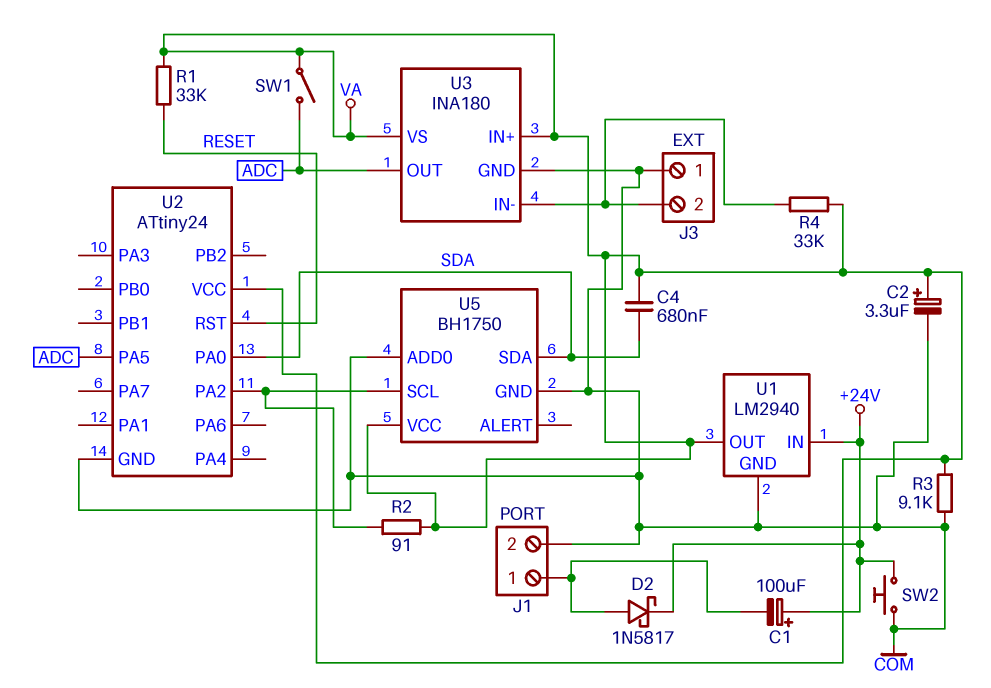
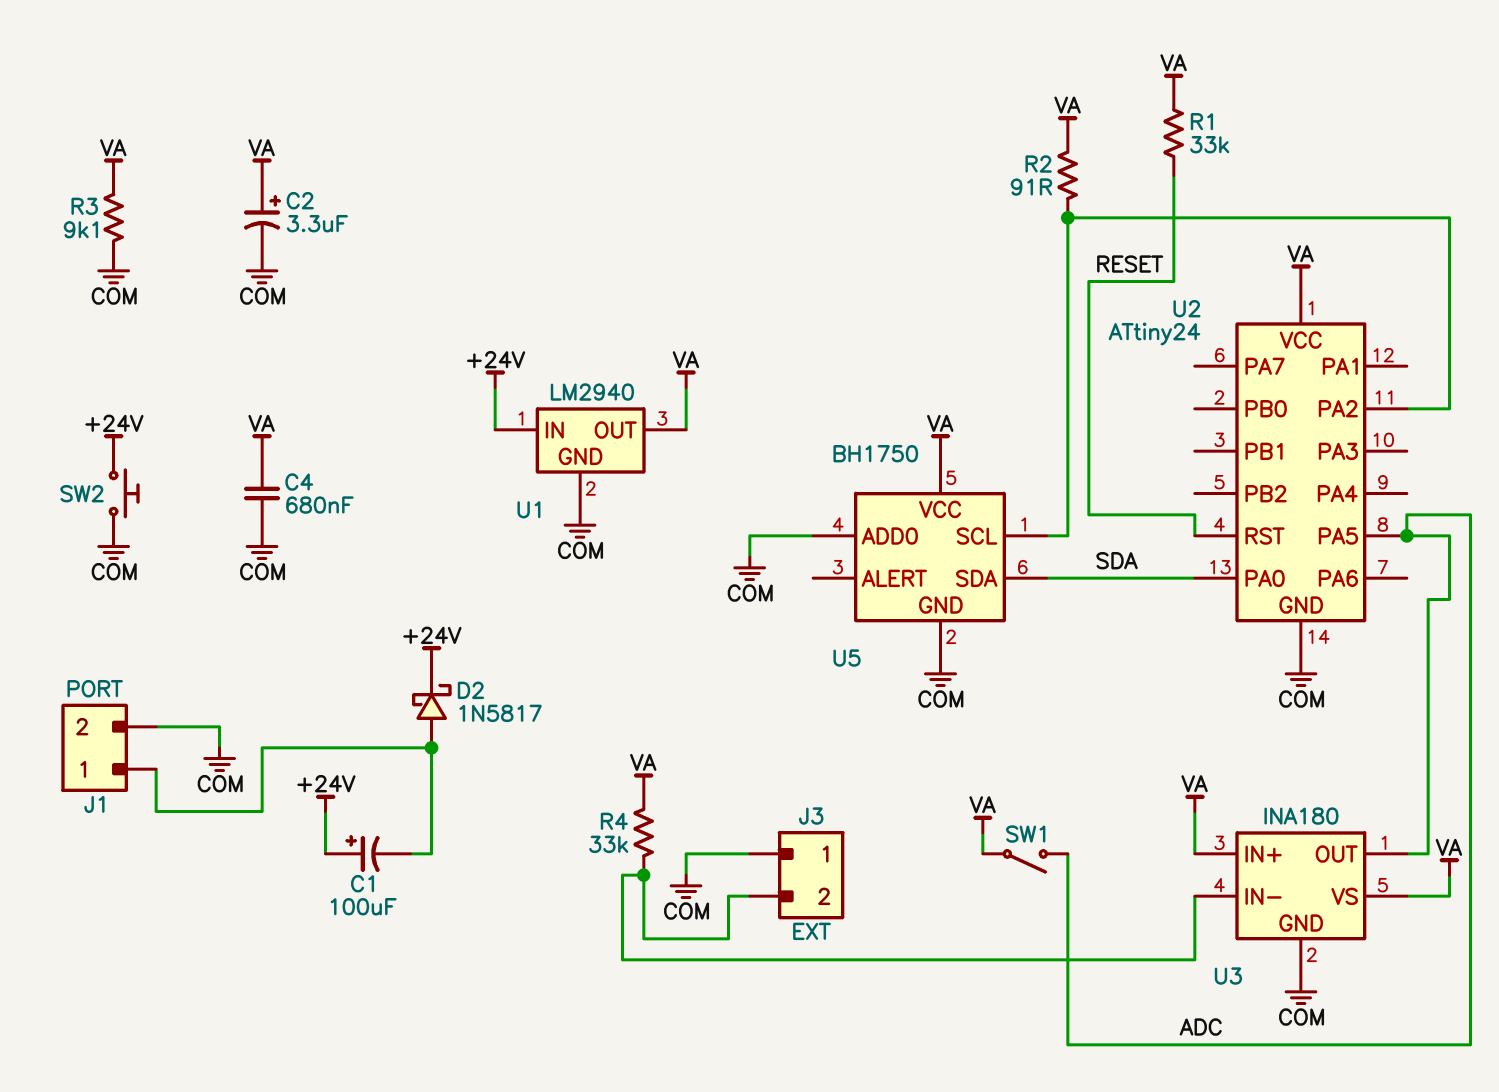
C4: 680nF (SDA, VA) -> 680nF (COM, VA)

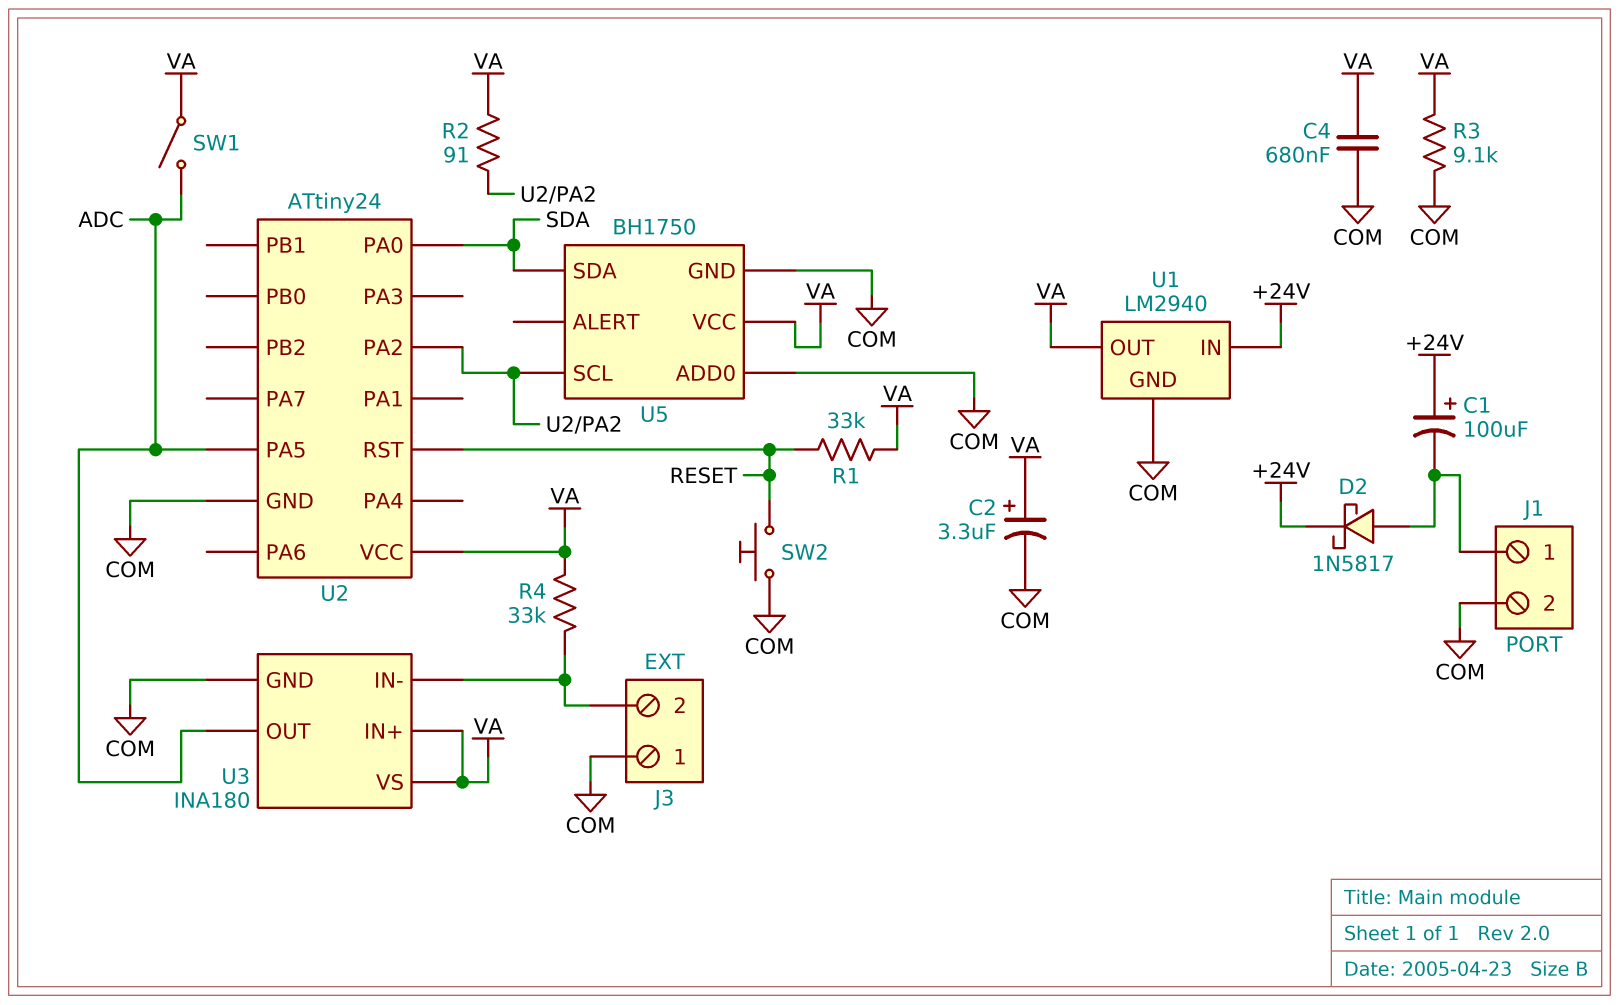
SW2: button (+24V, COM) -> button (COM, RESET)

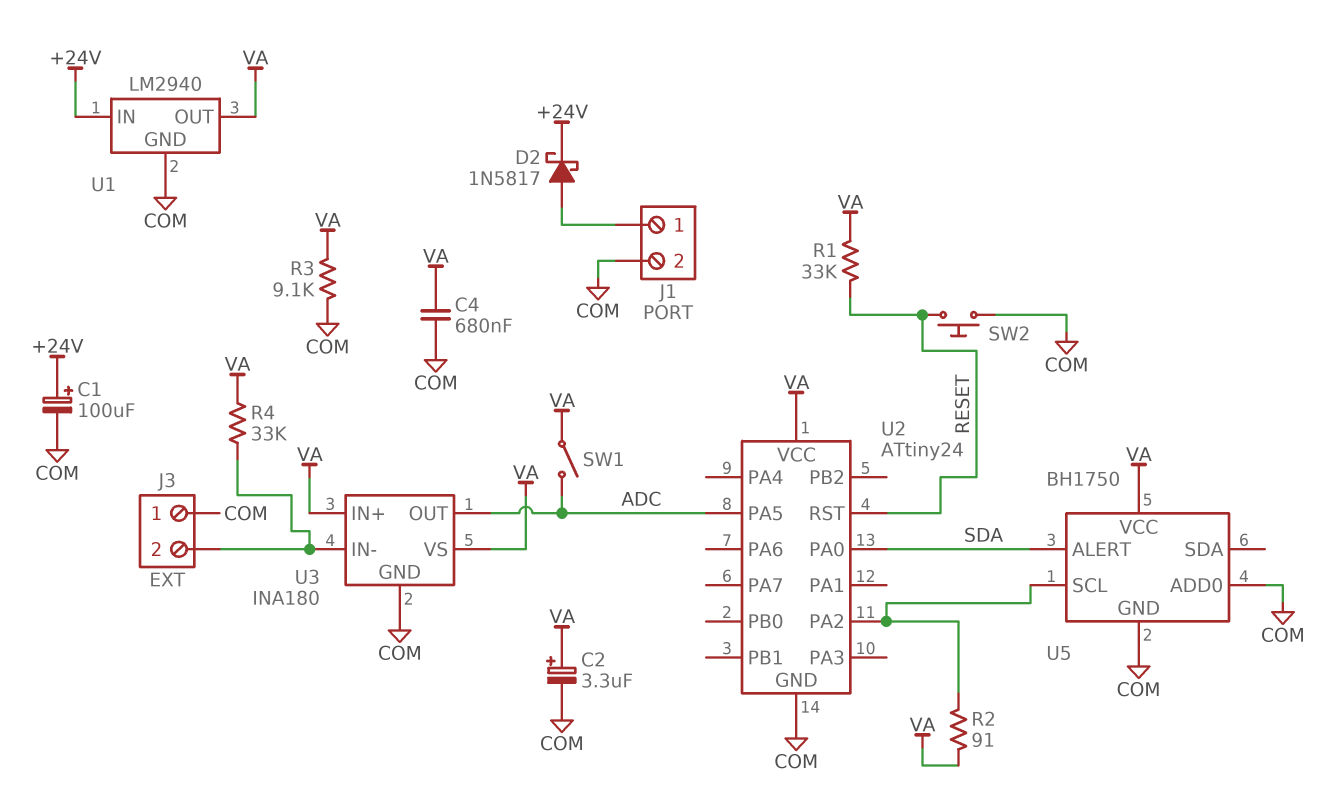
C1: 100uF (plus +24V, minus J1/1) -> 100uF (plus +24V, minus COM)
U5 pin ALERT: none -> SDA
U5 pin SDA: SDA -> none

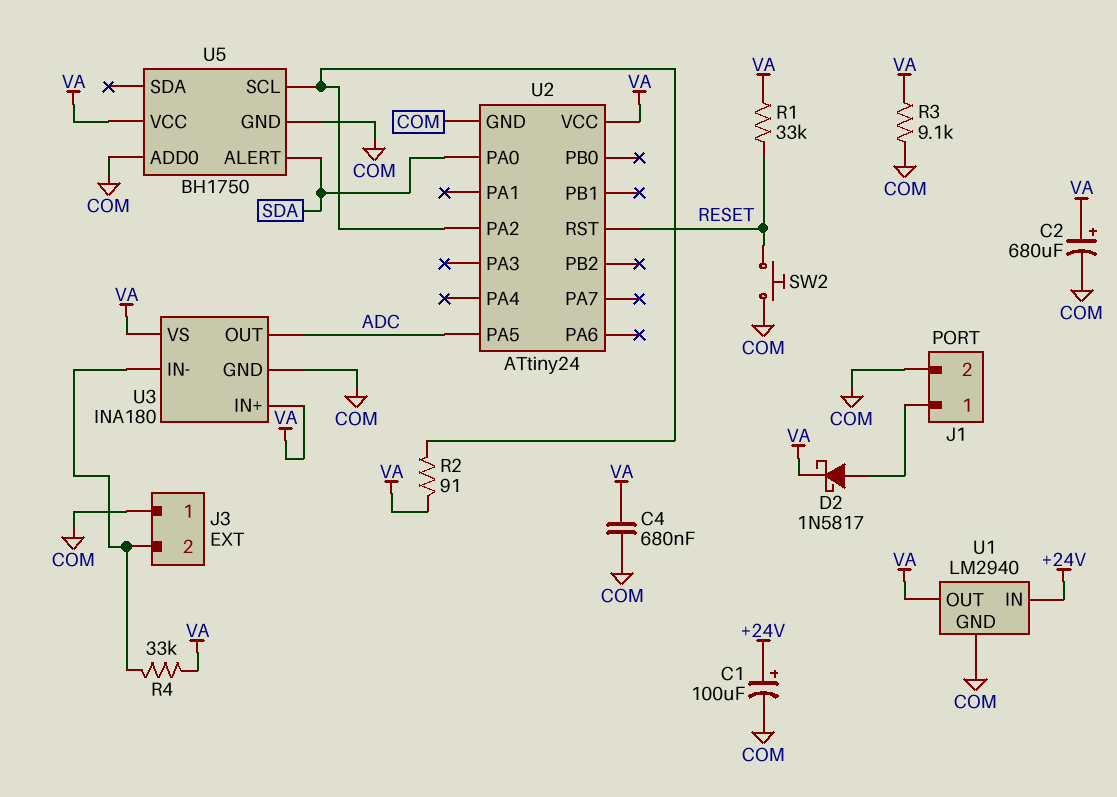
C2: 3.3uF (plus VA, minus COM) -> 680uF (plus VA, minus COM)
D2: schottky 1N5817 (A J1/1, K +24V) -> schottky 1N5817 (A J1/1, K VA)
SW1: switch (ADC, VA) -> none

